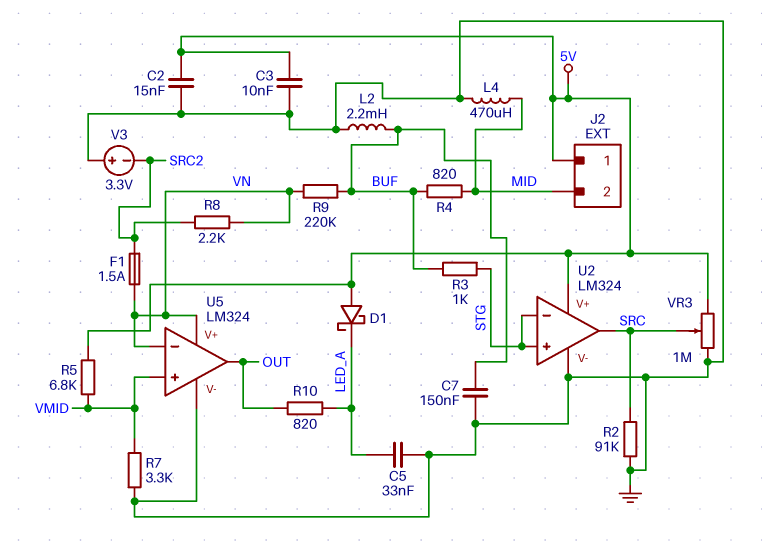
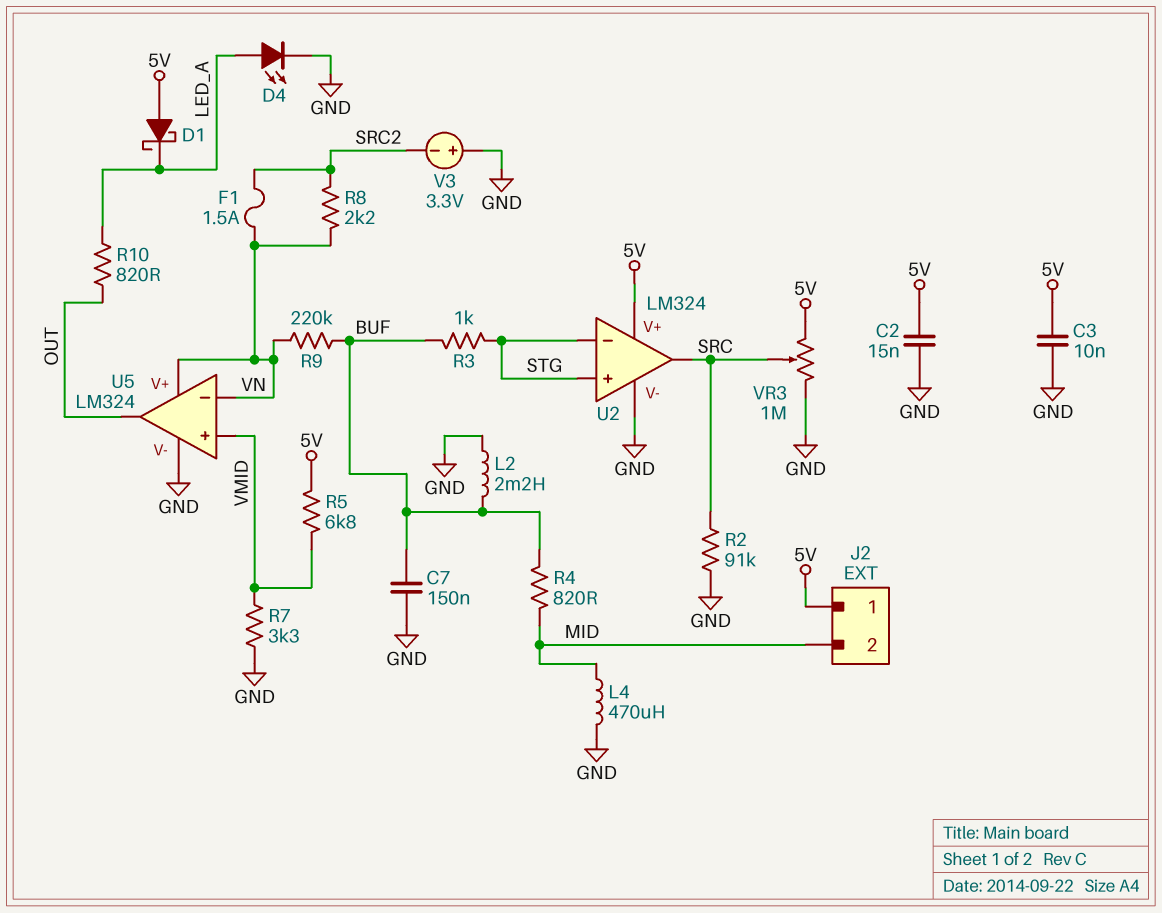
C5: 33nF (GND, LED_A) -> none
D4: none -> LED (A LED_A, K GND)

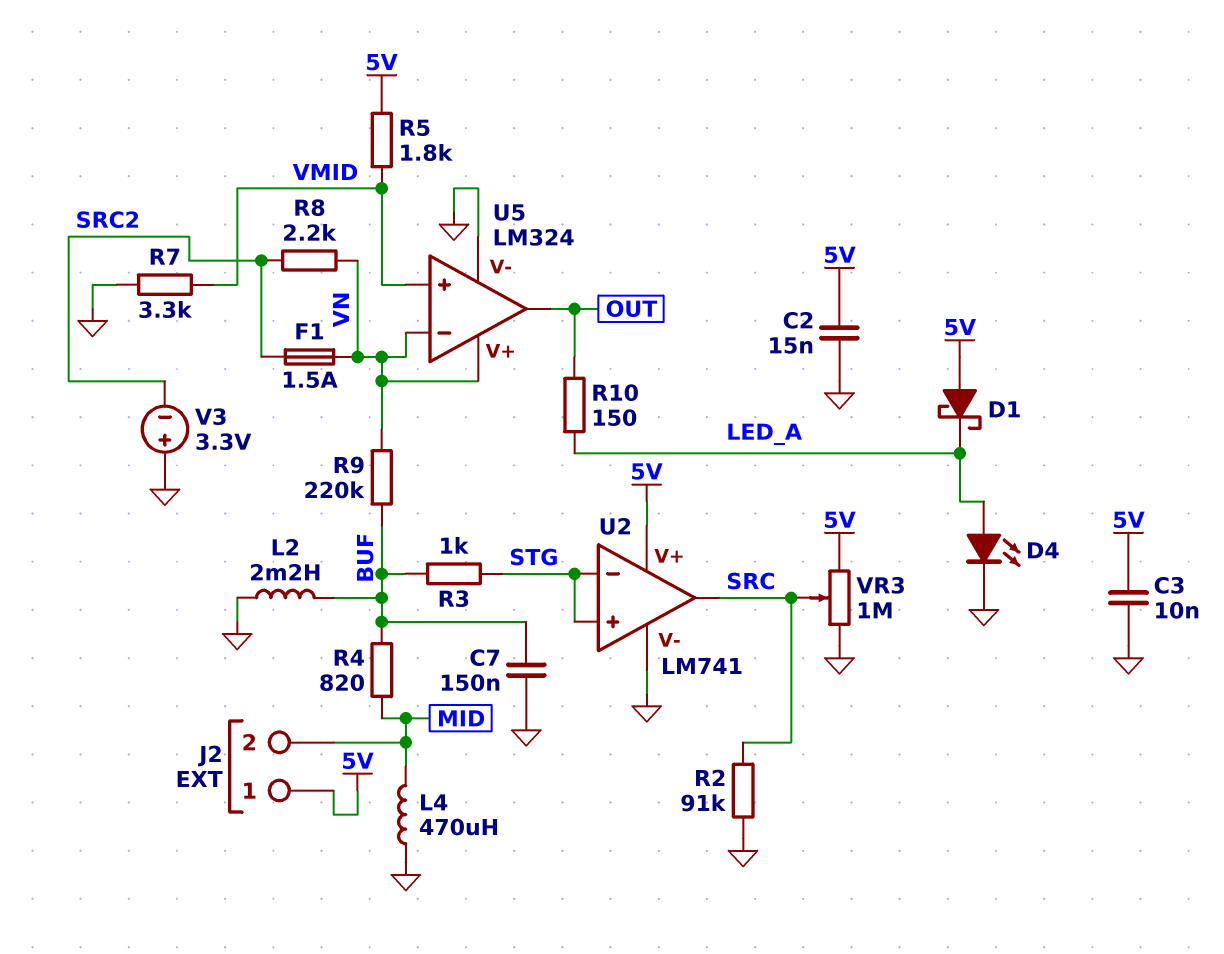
R5: 6.8k (5V, VMID) -> 1.8k (5V, VMID)
R10: 820 (LED_A, OUT) -> 150 (LED_A, OUT)
U2: LM324 -> LM741

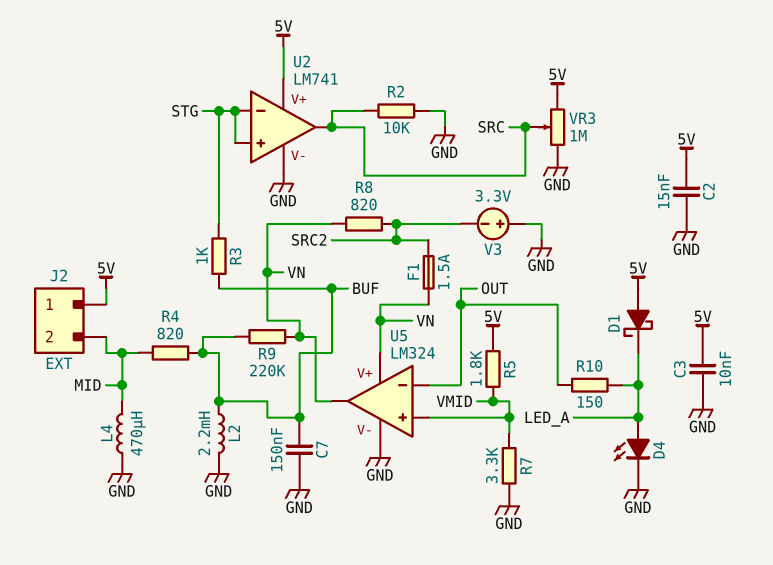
R2: 91k (GND, SRC) -> 10k (GND, SRC)
R8: 2.2k (SRC2, VN) -> 820 (SRC2, VN)
U5 pin in-: VN -> OUT
U5 pin out: OUT -> VN

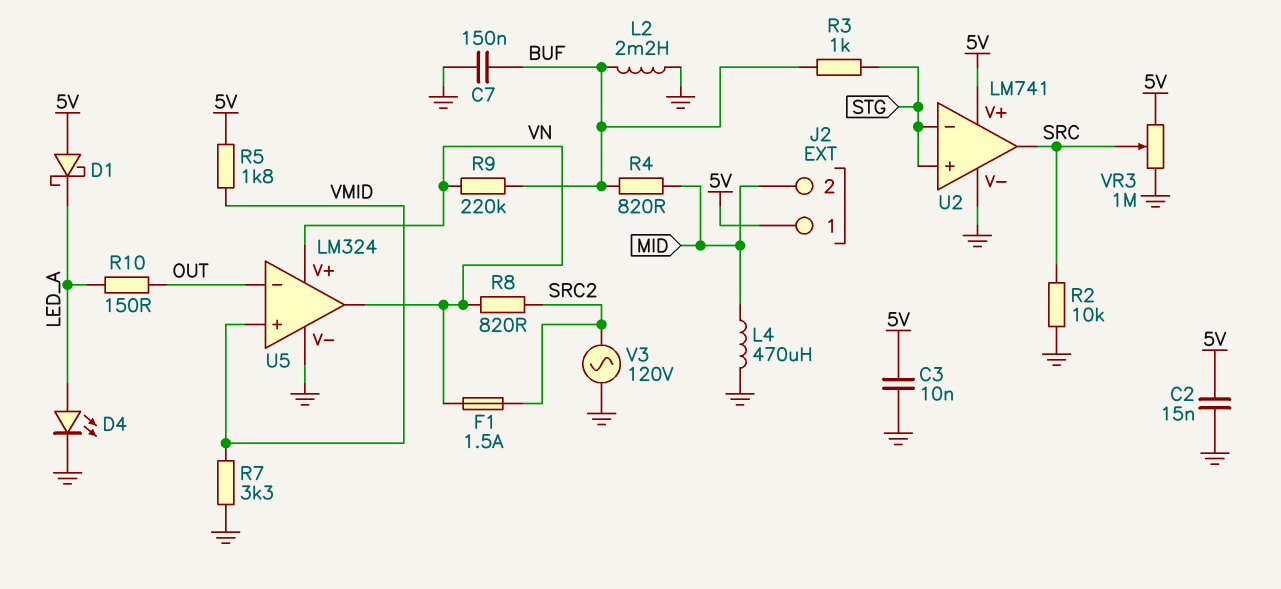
V3: 3.3V (plus GND, minus SRC2) -> AC 120V (GND, SRC2)

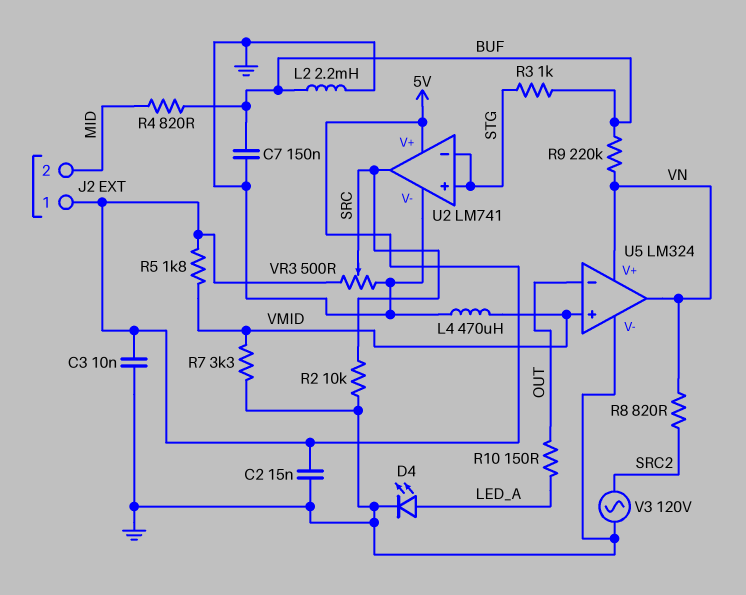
D1: schottky (A 5V, K LED_A) -> none
F1: 1.5A (SRC2, VN) -> none
L4: 470uH (GND, MID) -> 470uH (GND, VMID)
VR3: 1M (5V, GND, wiper SRC) -> 500 (5V, GND, wiper SRC)

